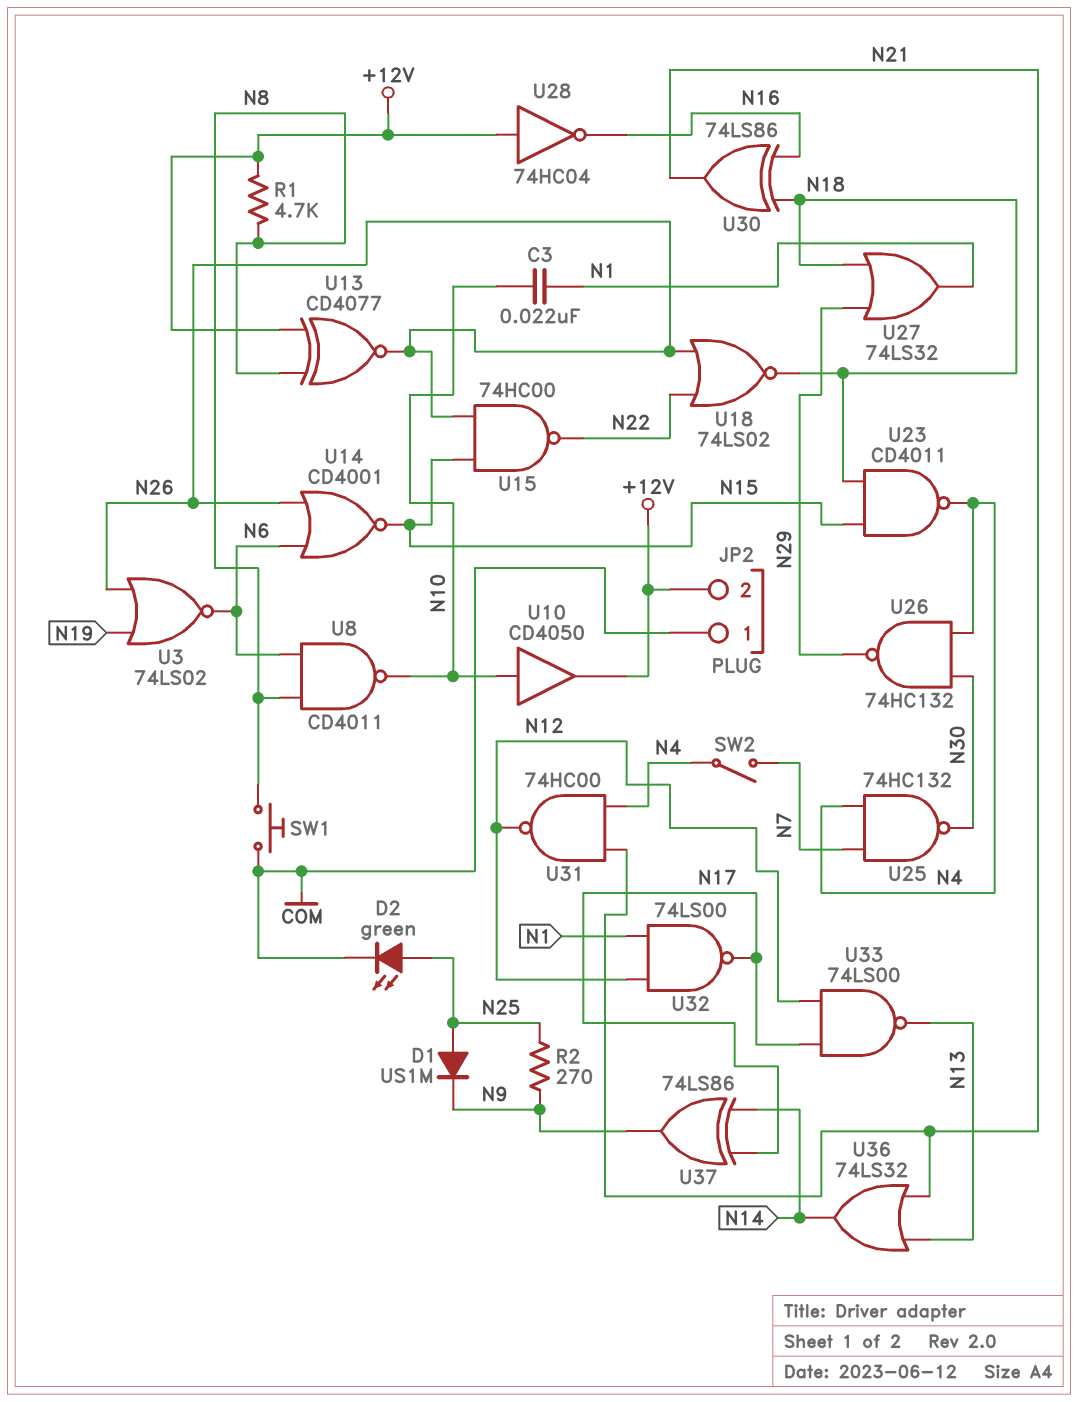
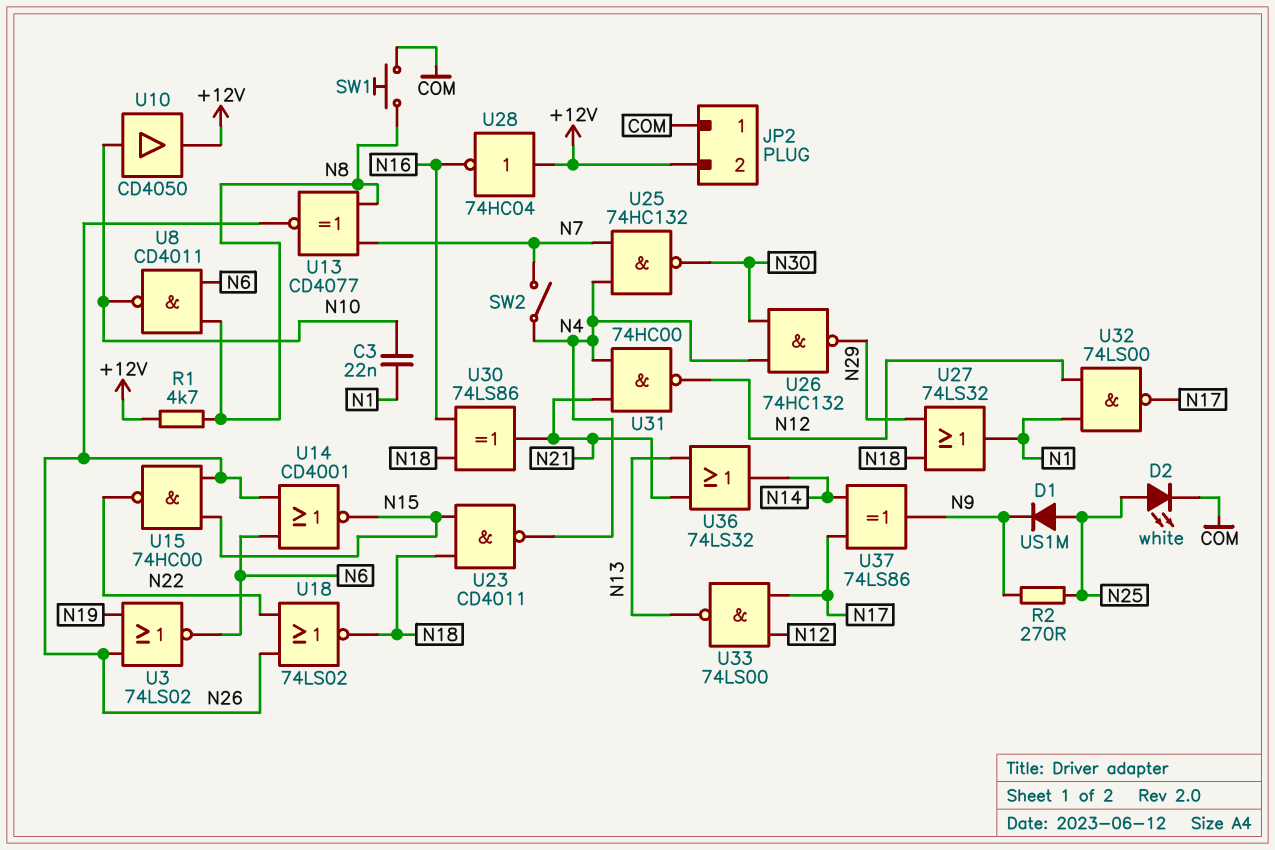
D2: LED green (A N25, K COM) -> LED white (A N25, K COM)
U13: XNOR CD4077 (in +12V, in N8, out N26) -> XNOR CD4077 (in N7, in N8, out N26)

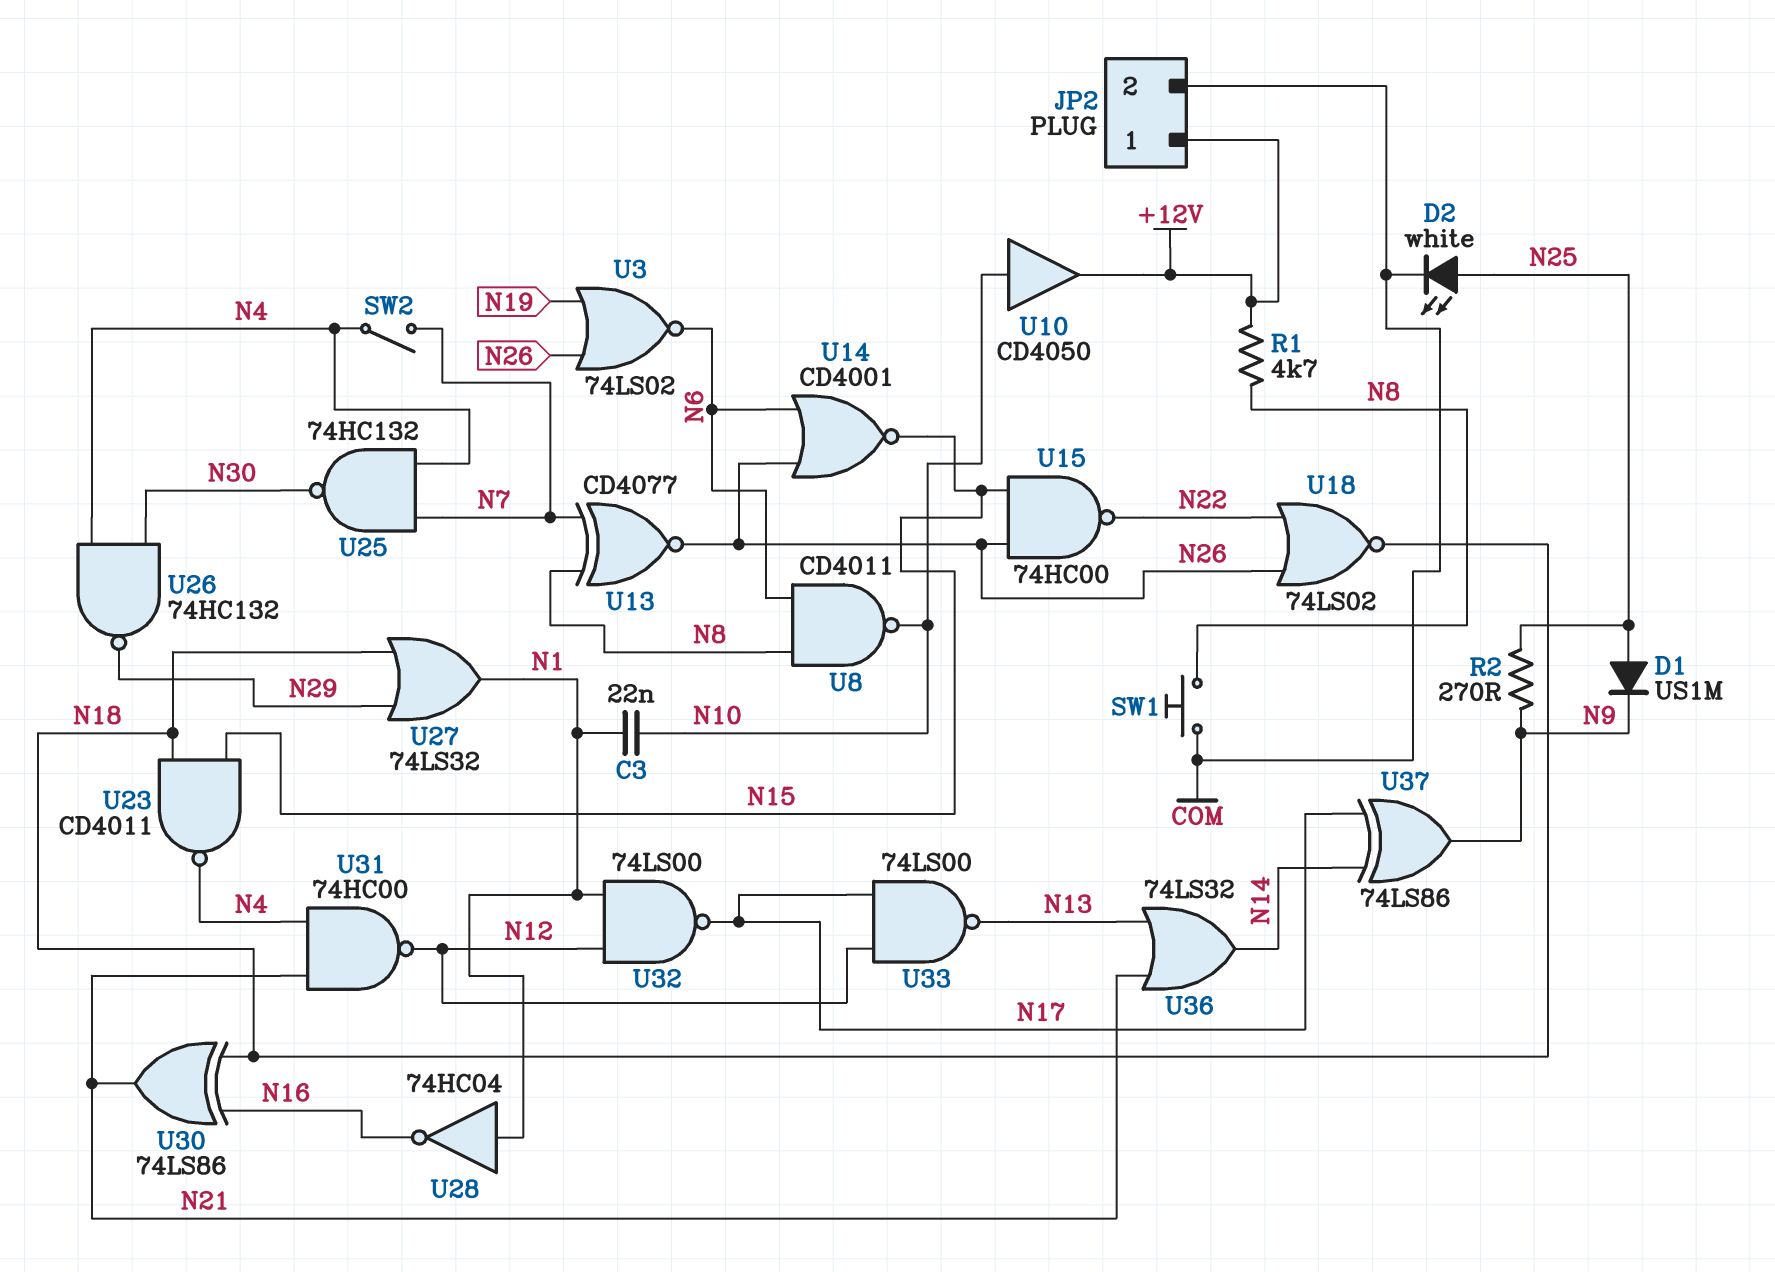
JP2 pin 1: COM -> +12V
JP2 pin 2: +12V -> COM
U28: NOT 74HC04 (in +12V, out N16) -> NOT 74HC04 (in N1, out N16)

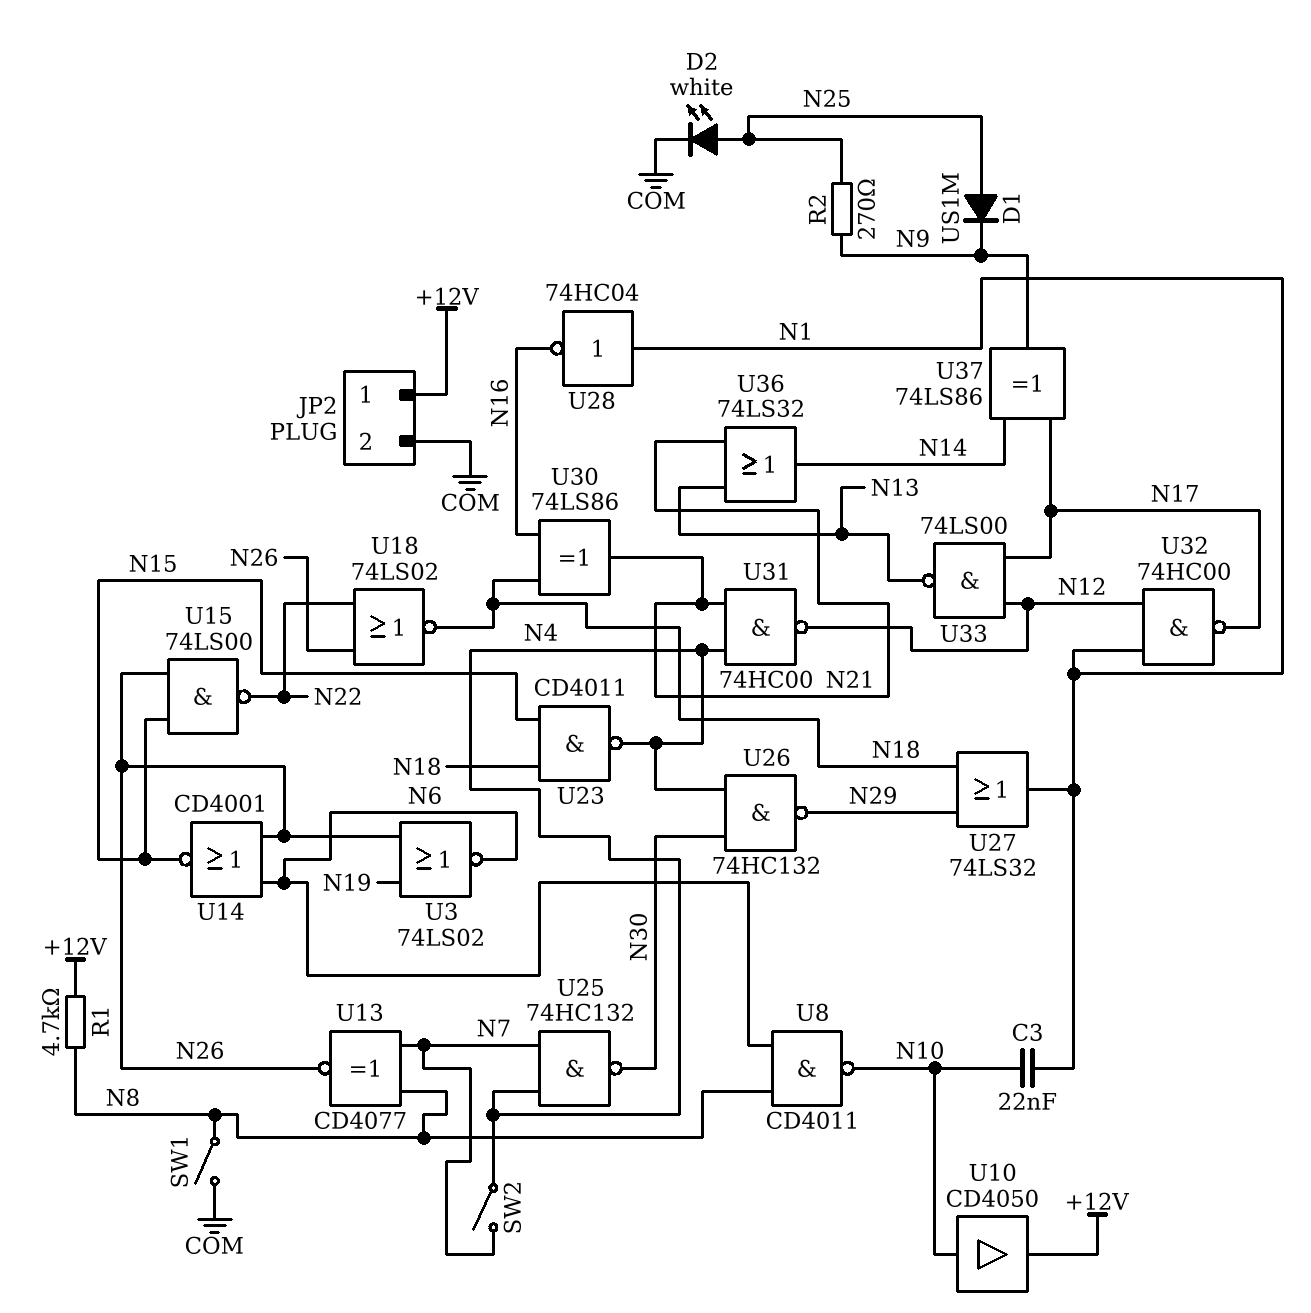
SW1: button (COM, N8) -> switch (COM, N8)
U15: NAND 74HC00 (in N15, in N26, out N22) -> NAND 74LS00 (in N15, in N26, out N22)
U32: NAND 74LS00 (in N1, in N12, out N17) -> NAND 74HC00 (in N1, in N12, out N17)

